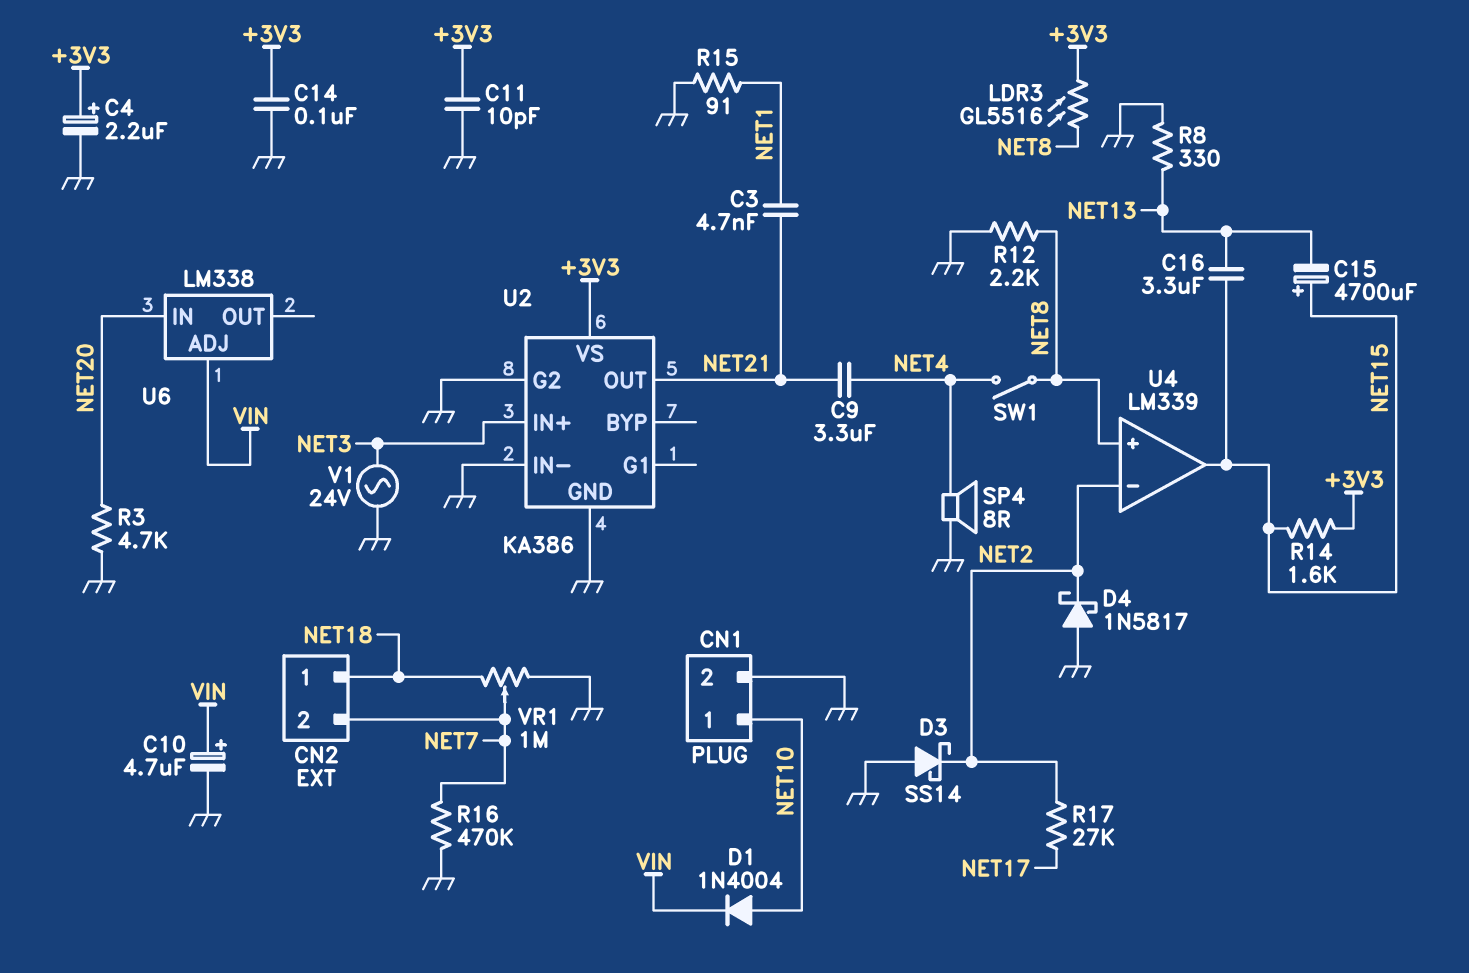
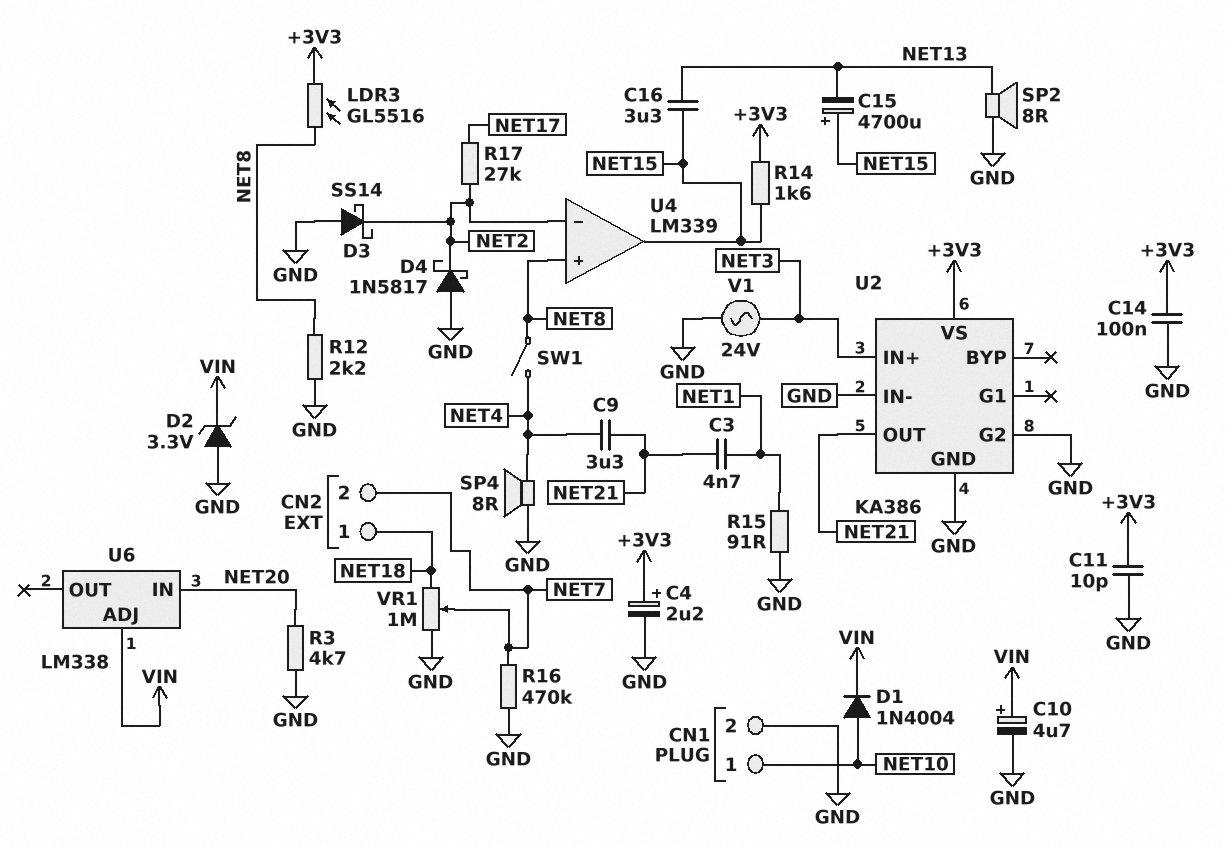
D2: none -> zener 3.3V (A GND, K VIN)
R8: 330 (GND, NET13) -> none
SP2: none -> speaker 8R (GND, NET13)

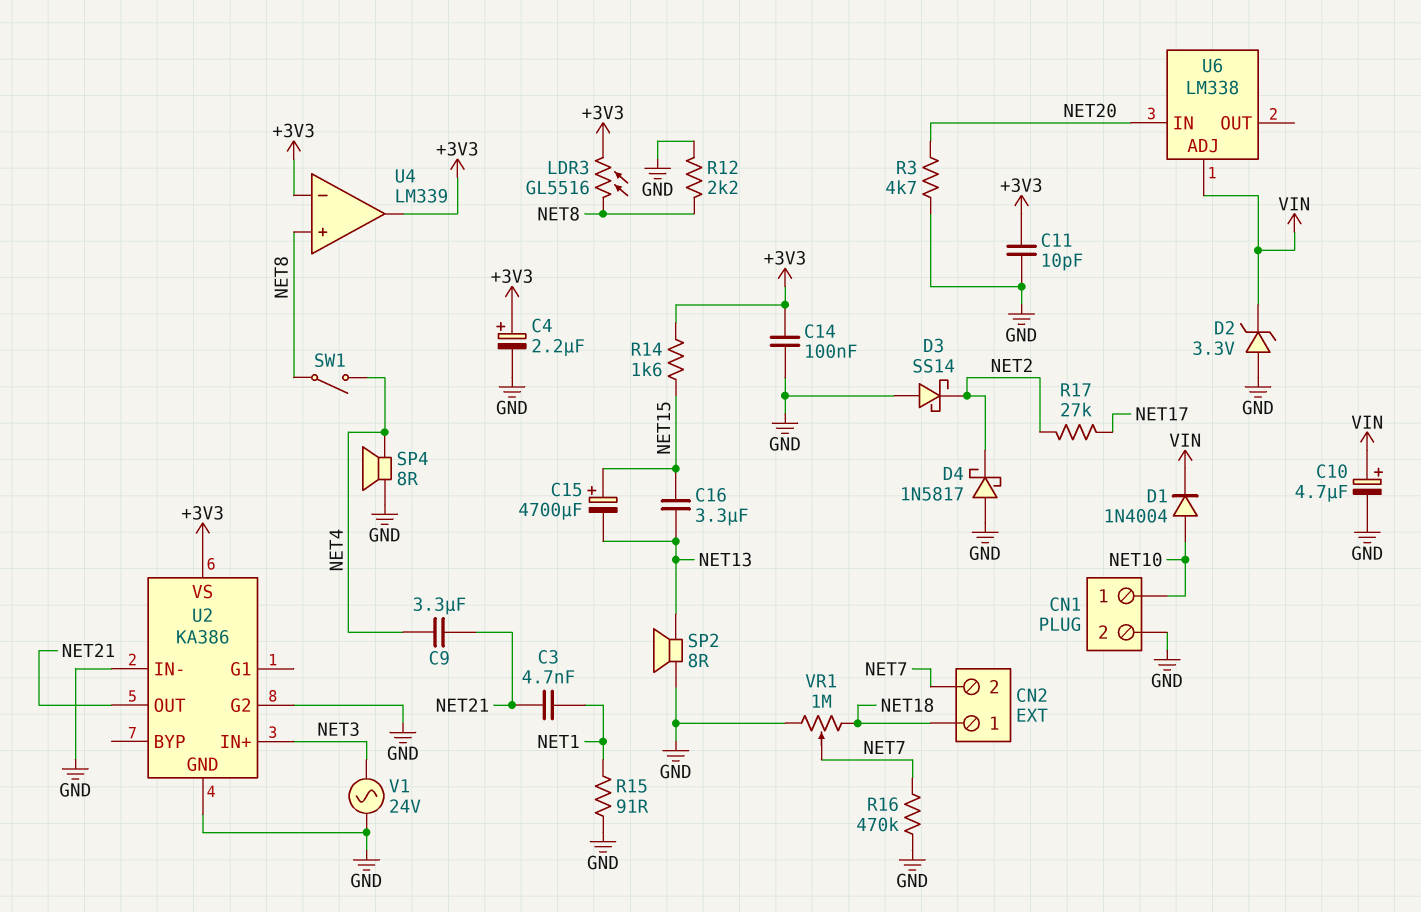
U4 pin in-: NET2 -> +3V3
U4 pin out: NET15 -> +3V3

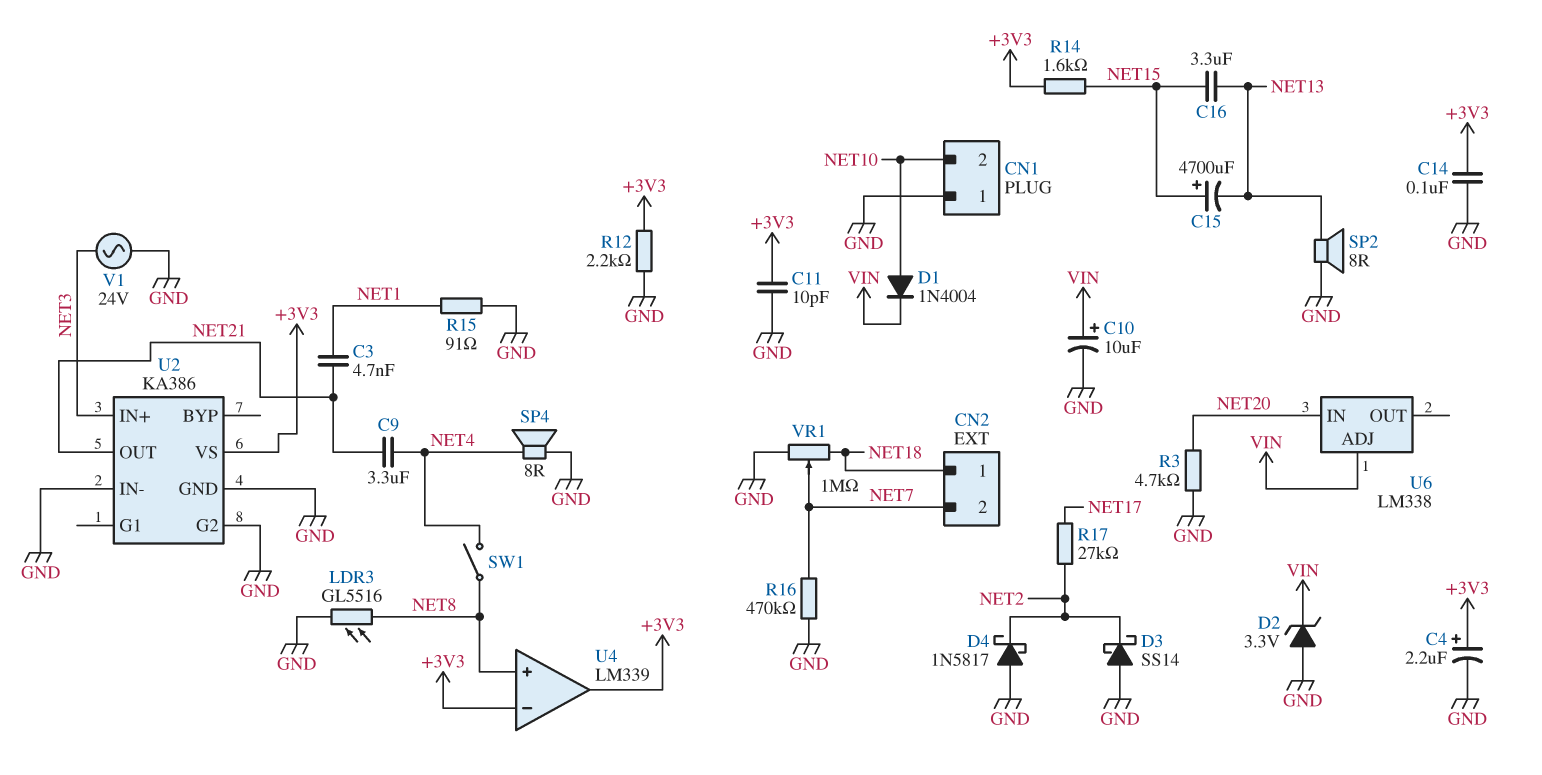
C10: 4.7uF (plus VIN, minus GND) -> 10uF (plus VIN, minus GND)
CN1 pin 1: NET10 -> GND
CN1 pin 2: GND -> NET10
LDR3: GL5516 (+3V3, NET8) -> GL5516 (GND, NET8)
R12: 2.2k (GND, NET8) -> 2.2k (+3V3, GND)

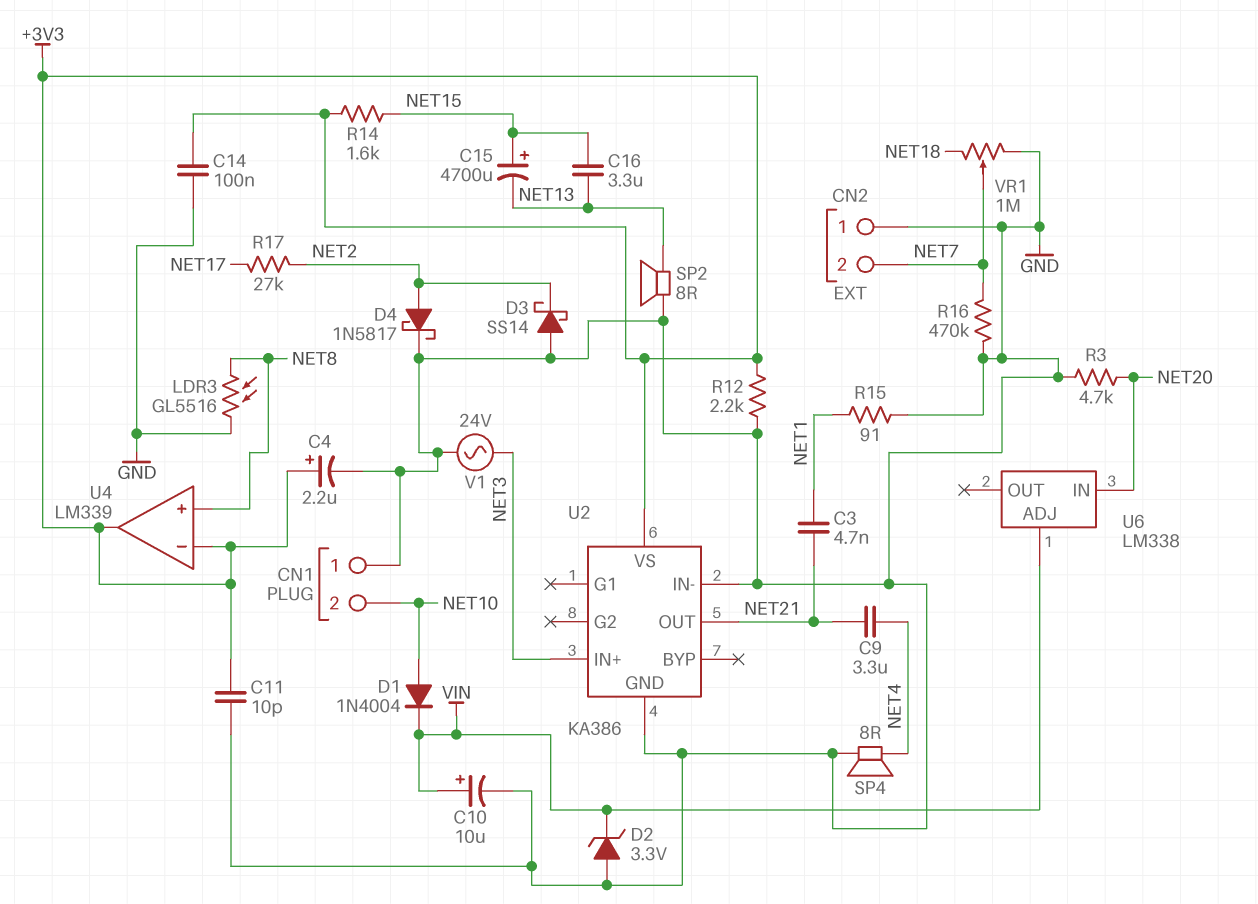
CN2 pin 1: NET18 -> GND
D4: schottky 1N5817 (A GND, K NET2) -> schottky 1N5817 (A NET2, K GND)
SW1: switch (NET4, NET8) -> none
U2 pin G2: GND -> none

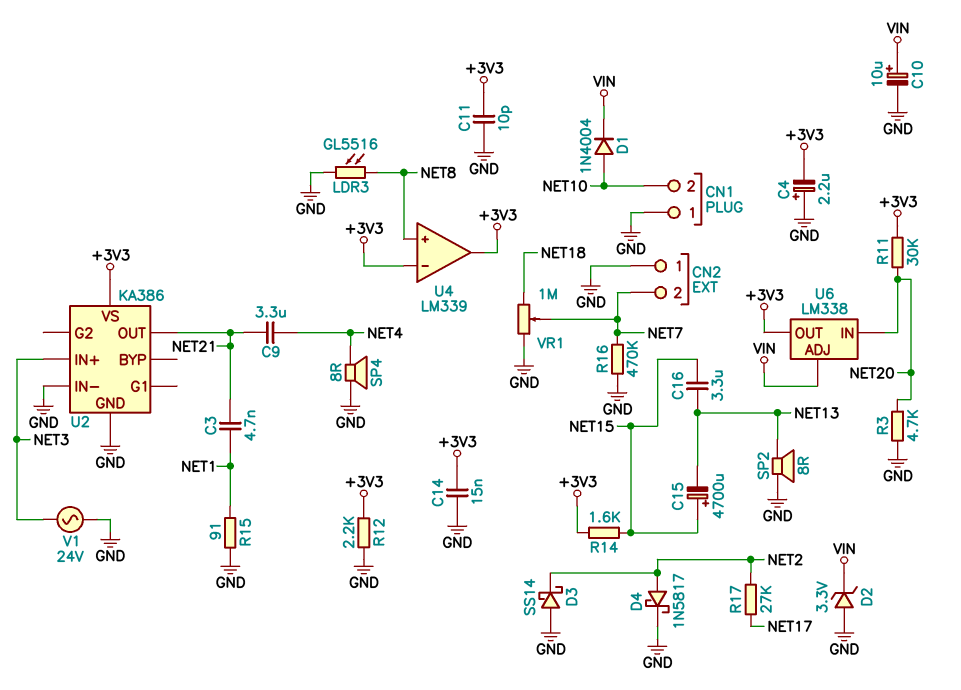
C4: 2.2uF (plus +3V3, minus GND) -> 2.2uF (plus GND, minus +3V3)
C14: 100nF (+3V3, GND) -> 15nF (+3V3, GND)
R11: none -> 30k (+3V3, NET20)
U6 pin OUT: none -> +3V3

